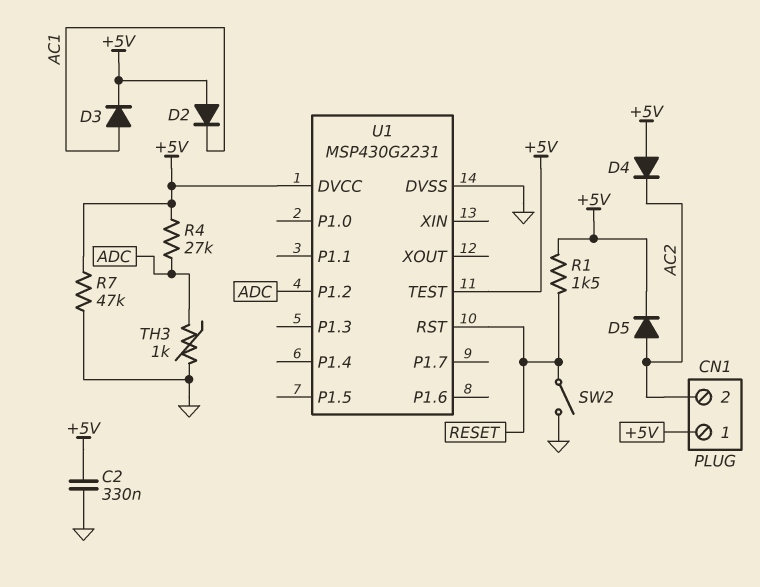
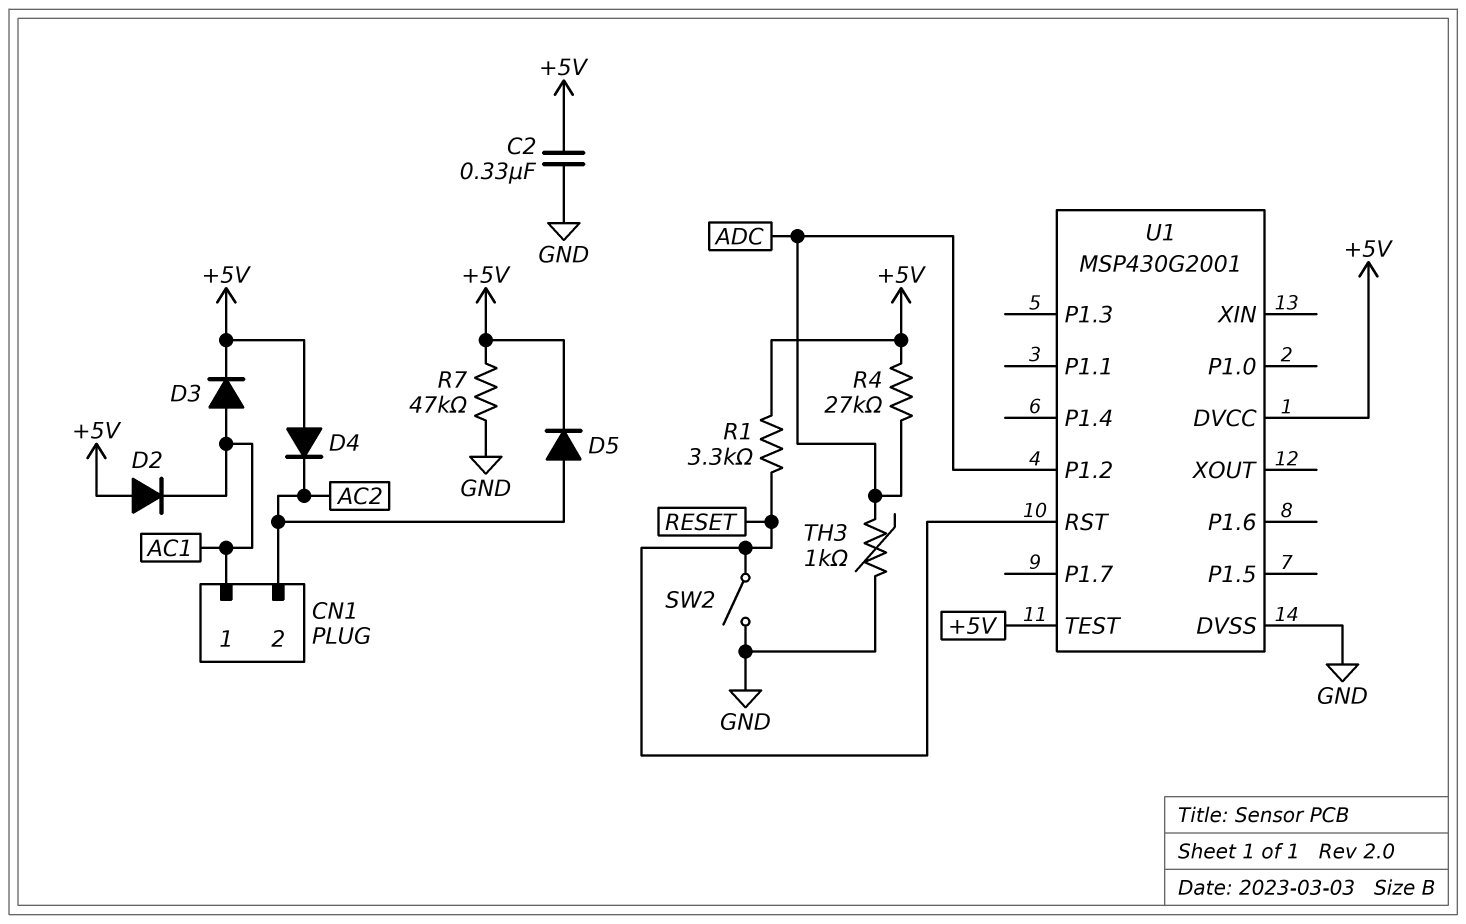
CN1 pin 1: +5V -> AC1
R1: 1.5k (+5V, RESET) -> 3.3k (+5V, RESET)
U1: MSP430G2231 -> MSP430G2001

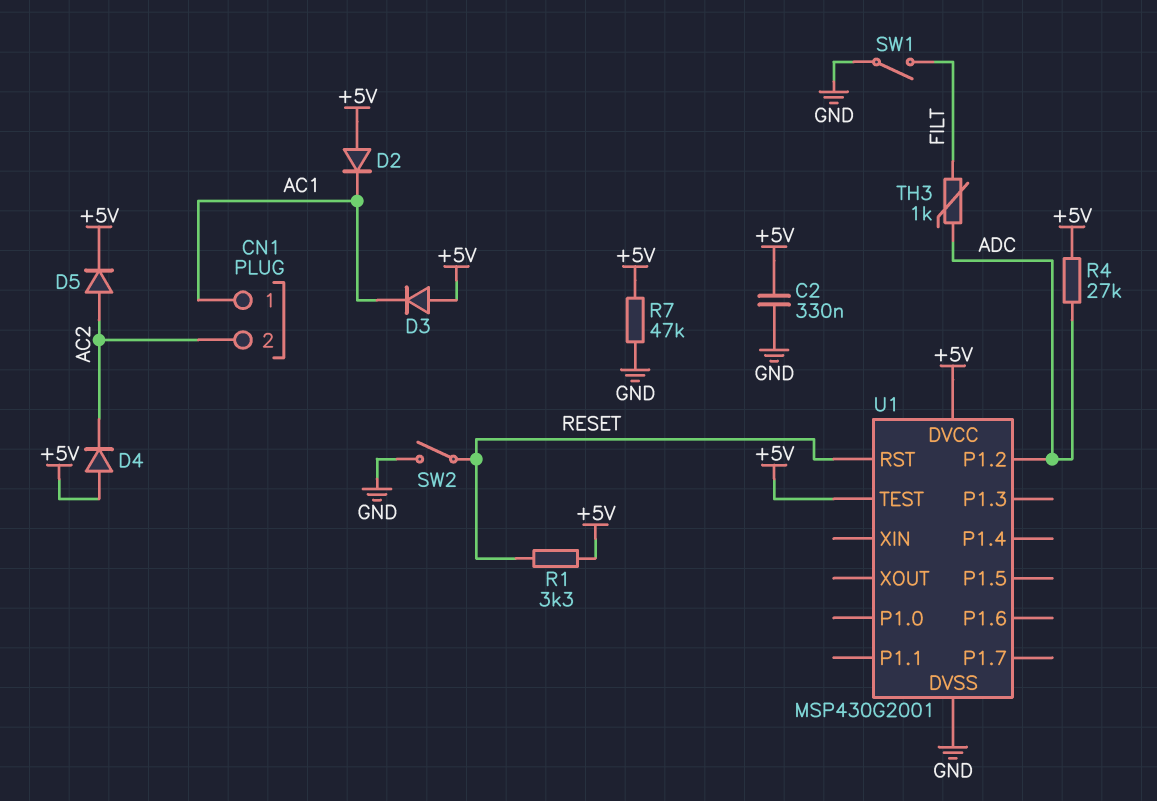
D3: diode (A AC1, K +5V) -> diode (A +5V, K AC1)
SW1: none -> switch (FILT, GND)
TH3: 1k (ADC, GND) -> 1k (ADC, FILT)

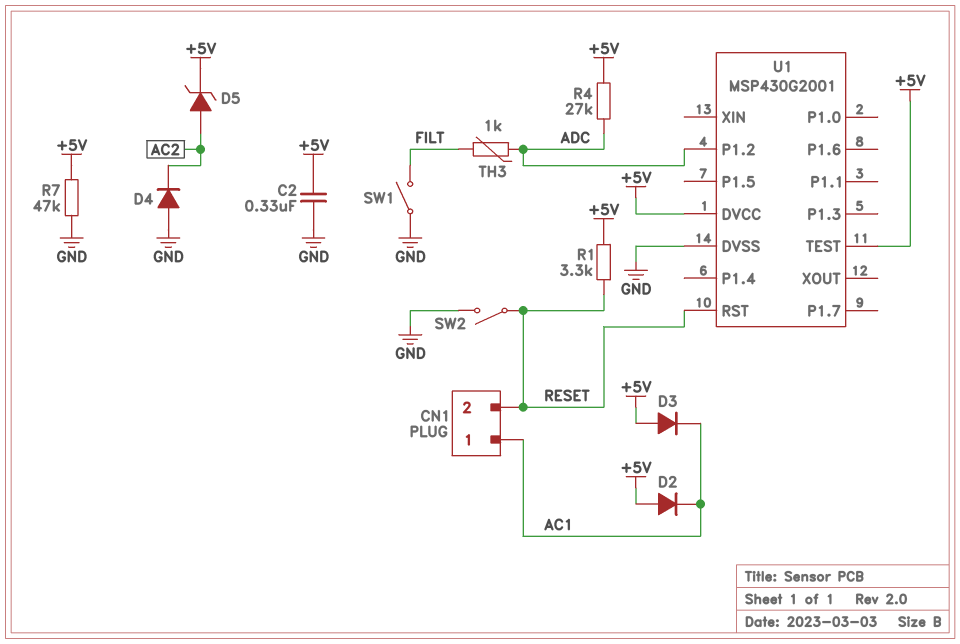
CN1 pin 2: AC2 -> RESET
D4: diode (A +5V, K AC2) -> diode (A GND, K AC2)
D5: diode (A AC2, K +5V) -> zener (A AC2, K +5V)

